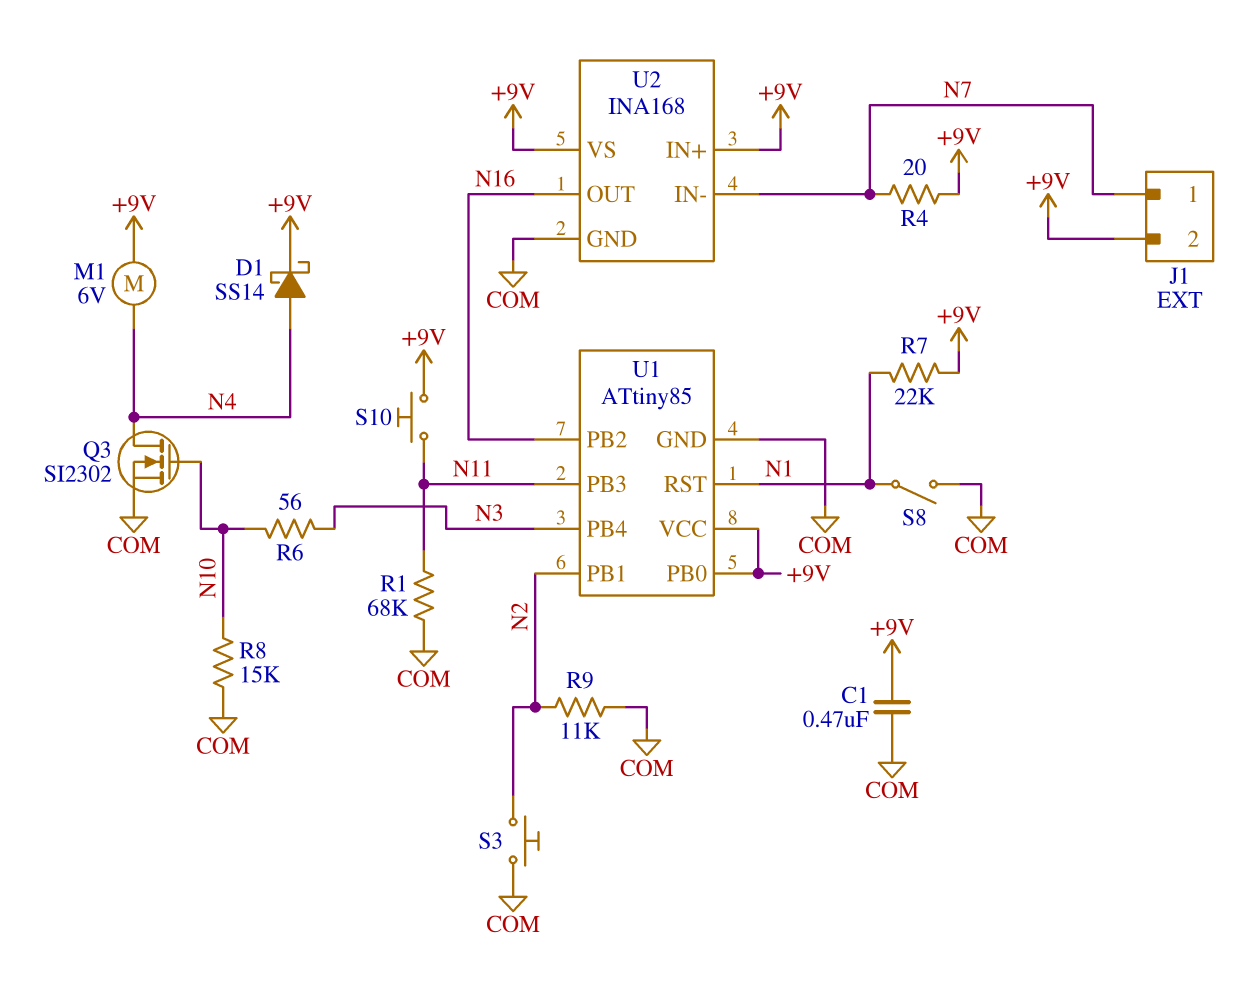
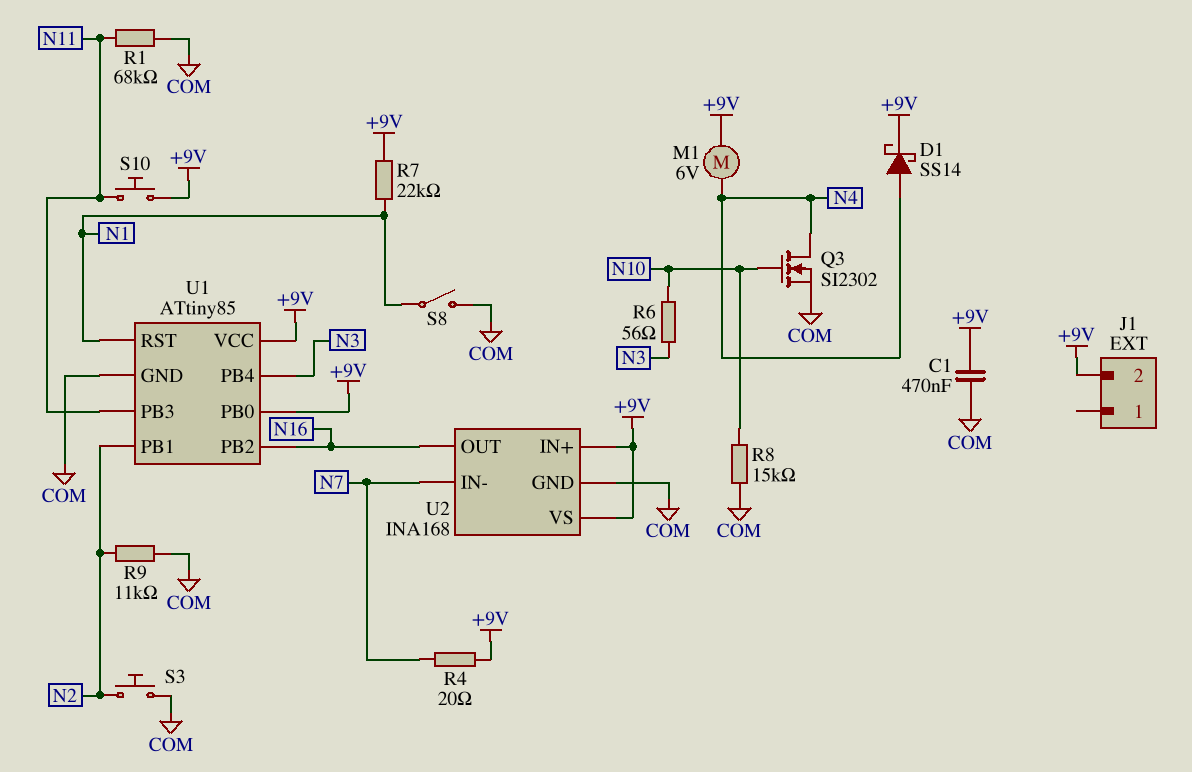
J1 pin 1: N7 -> none

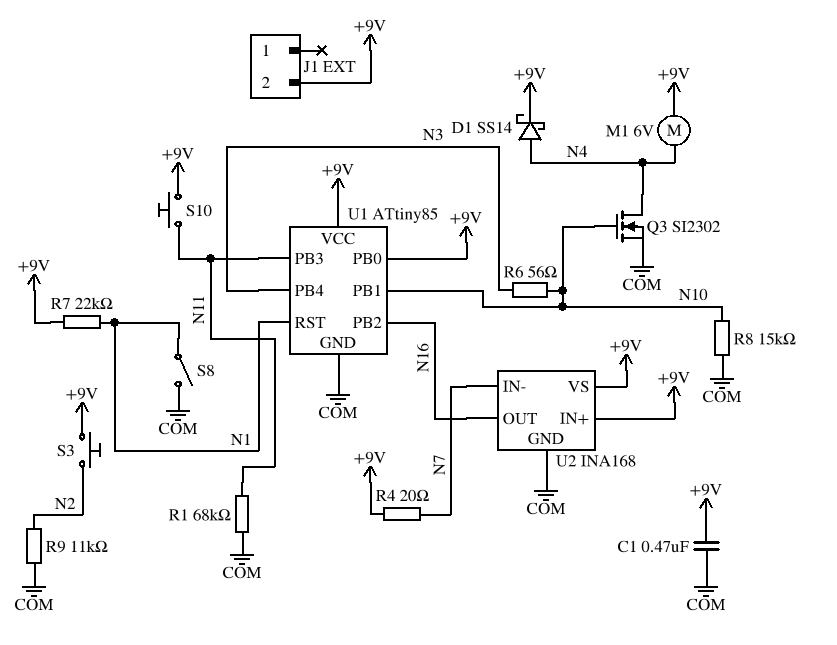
S3: button (COM, N2) -> button (+9V, N2)
U1 pin PB1: N2 -> N10

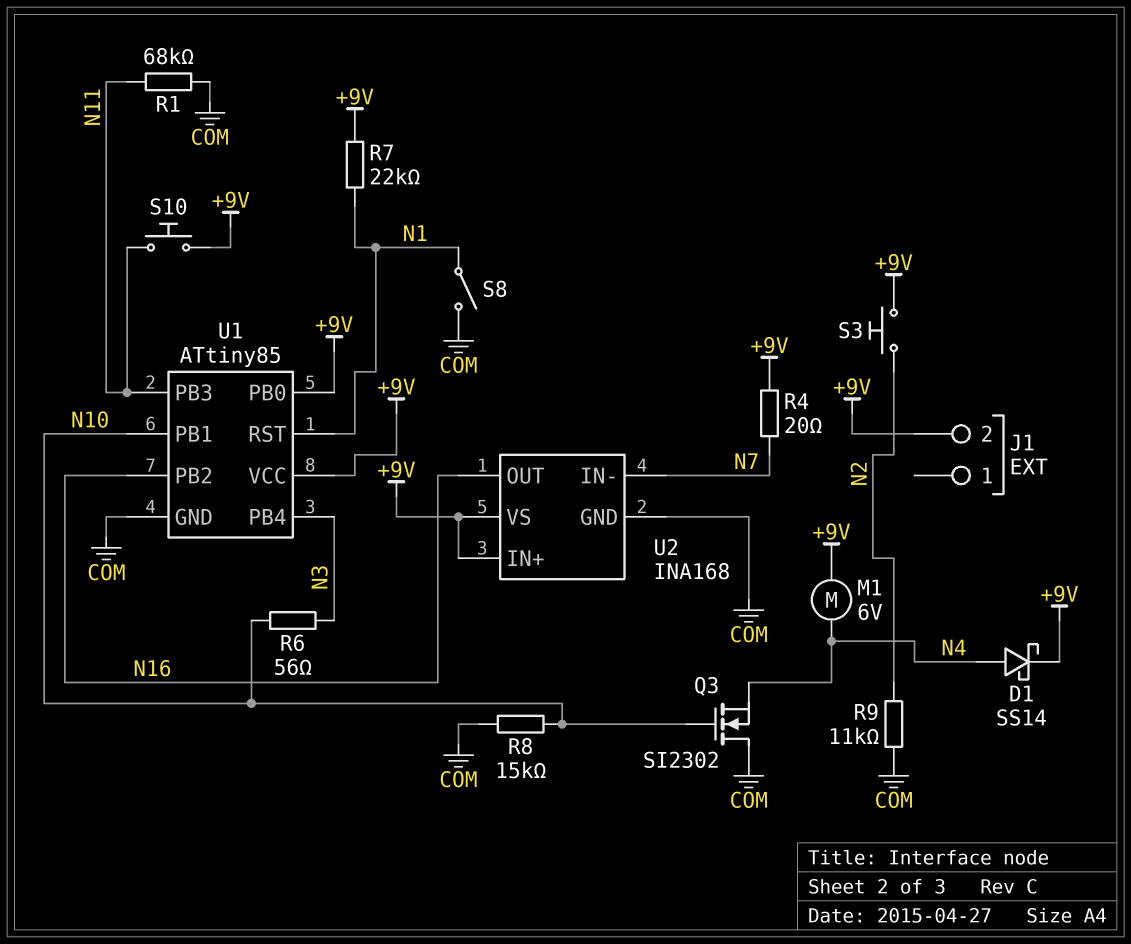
C1: 470nF (+9V, COM) -> none
Q3: NMOS SI2302 (G N10, D N4, S COM) -> NMOS SI2302 (G N10, D COM, S N4)

